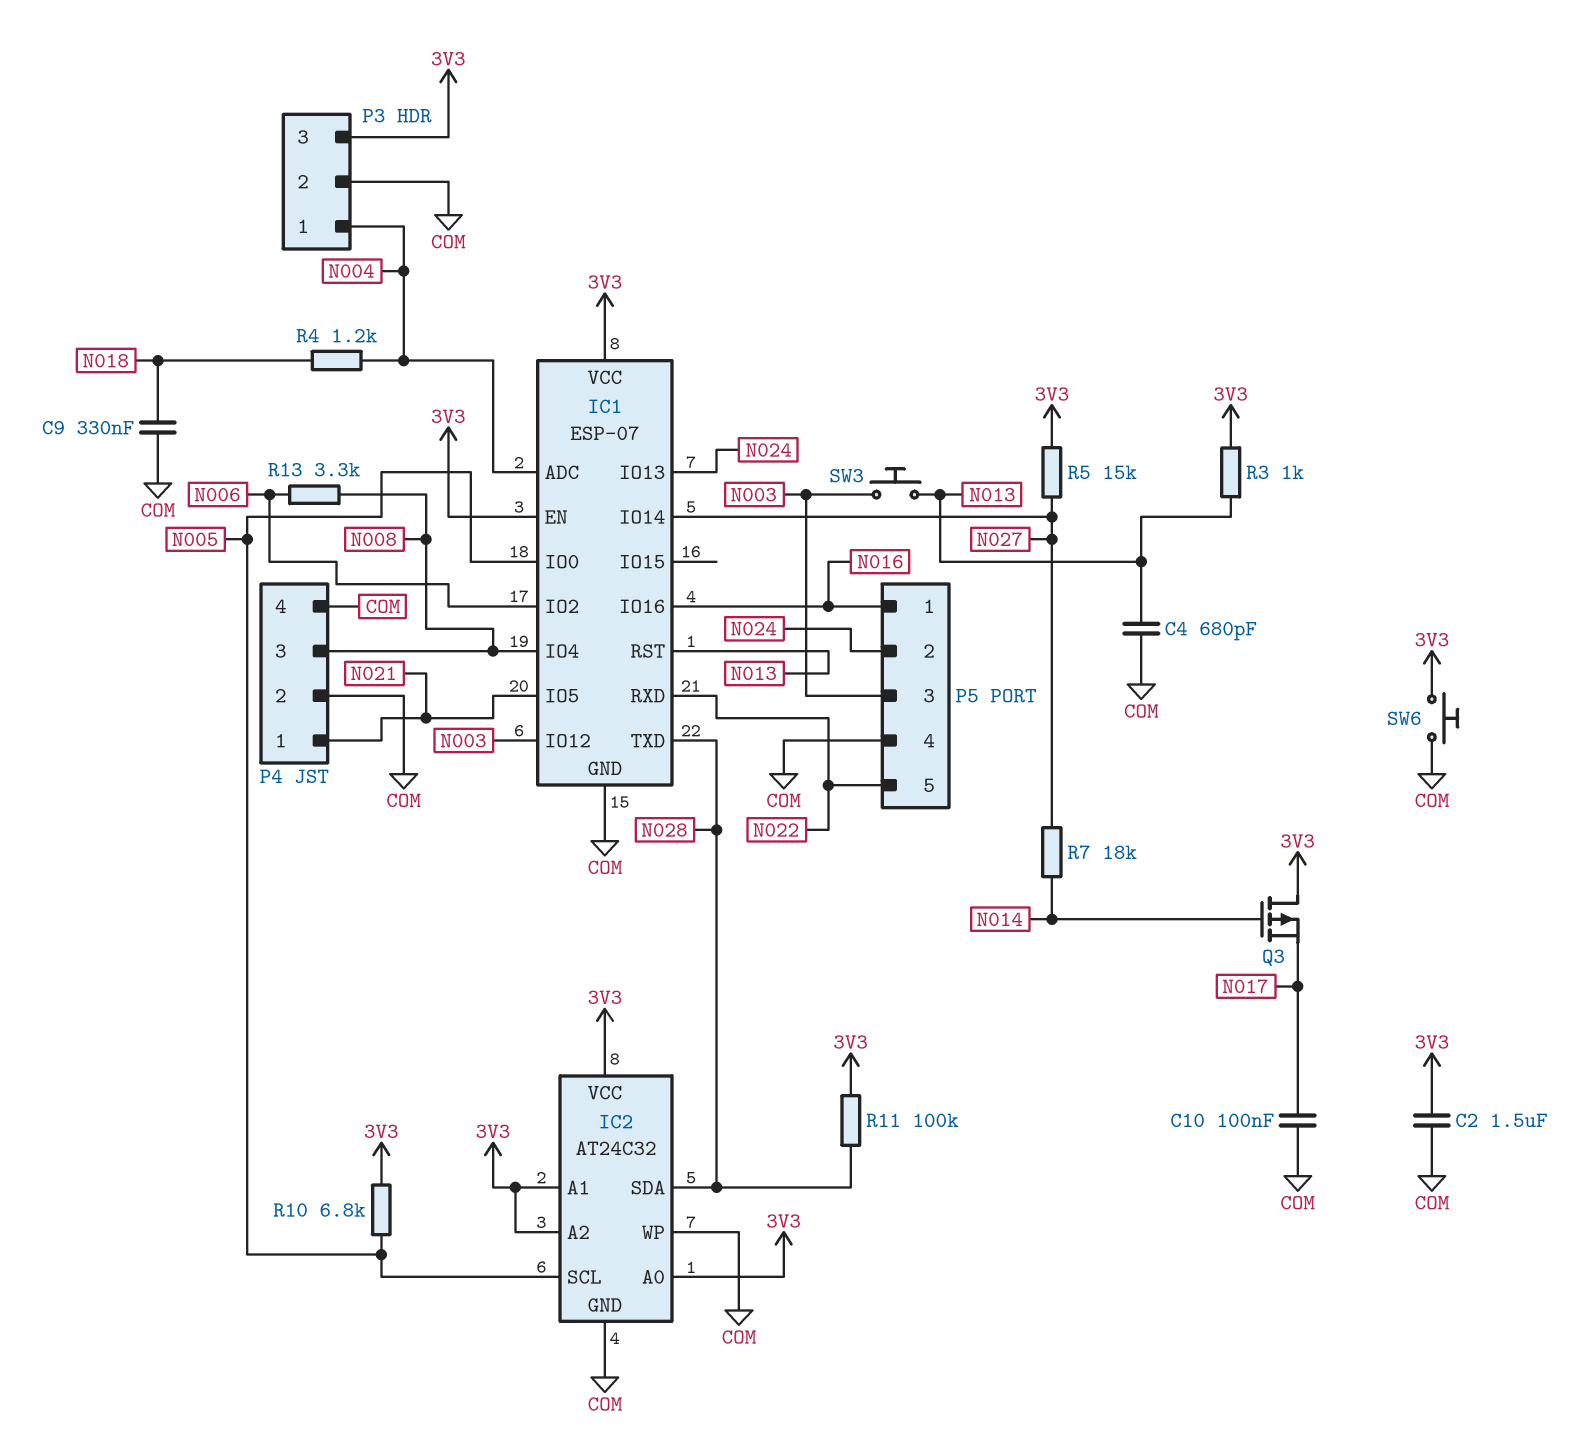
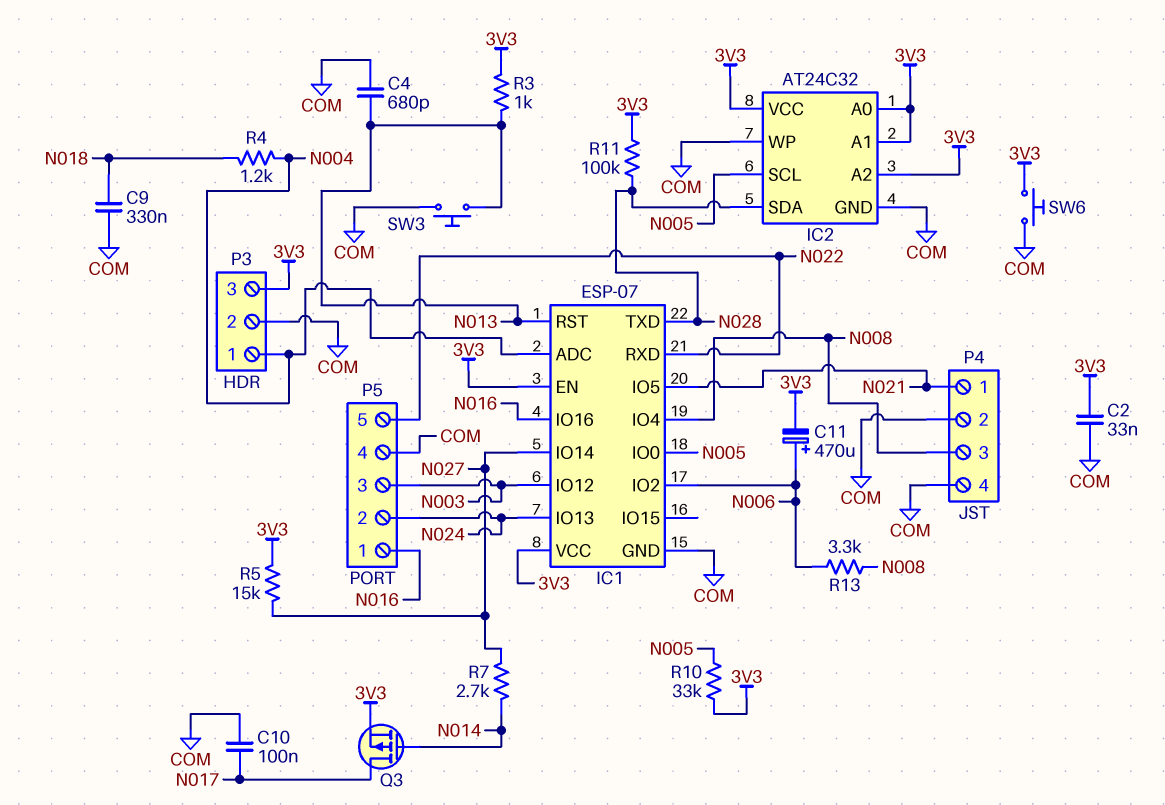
C2: 1.5uF (3V3, COM) -> 33nF (3V3, COM)
C11: none -> 470uF (plus N006, minus 3V3)
Q3: PMOS (G N014, D 3V3, S N017) -> PMOS (G N014, D N017, S 3V3)
R7: 18k (N014, N027) -> 2.7k (N014, N027)
R10: 6.8k (3V3, N005) -> 33k (3V3, N005)
SW3: button (N003, N013) -> button (COM, N013)

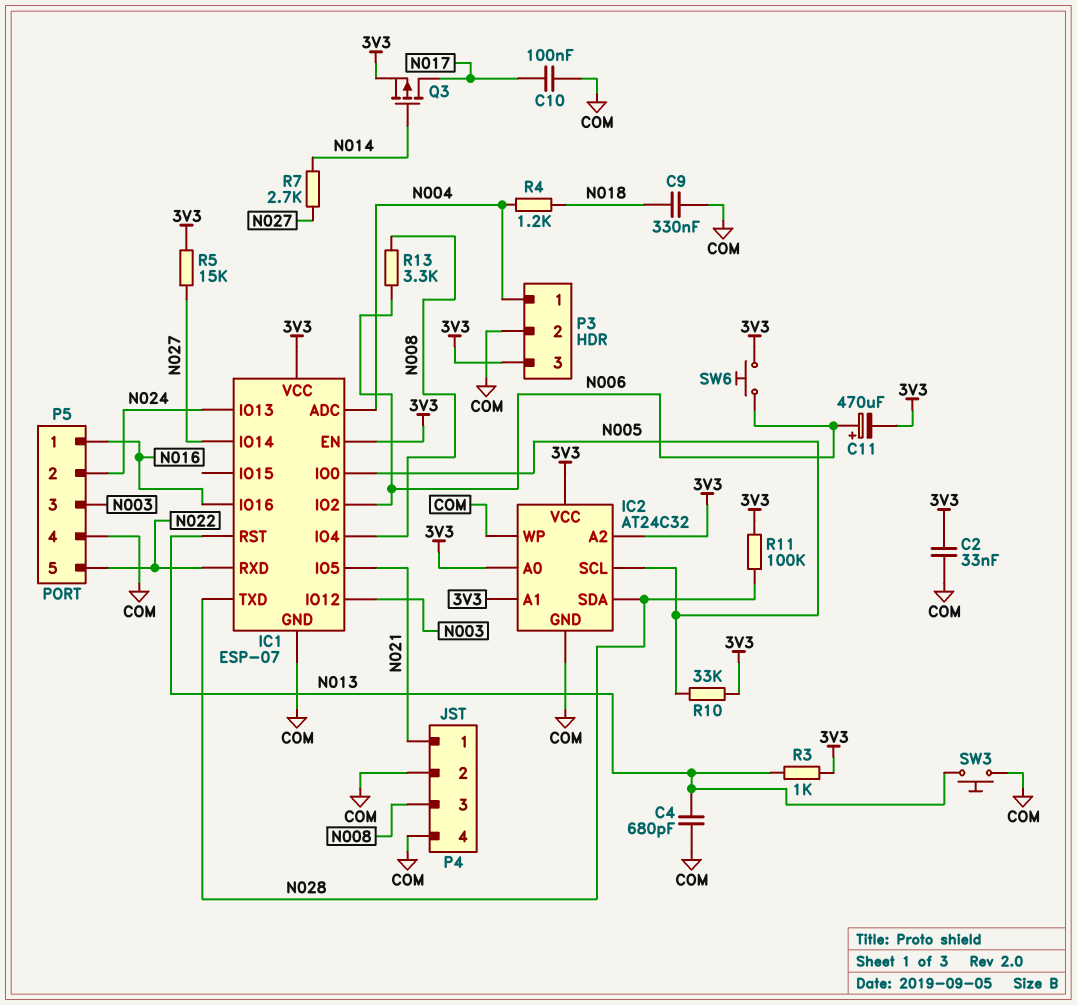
SW6: button (3V3, COM) -> button (3V3, N006)

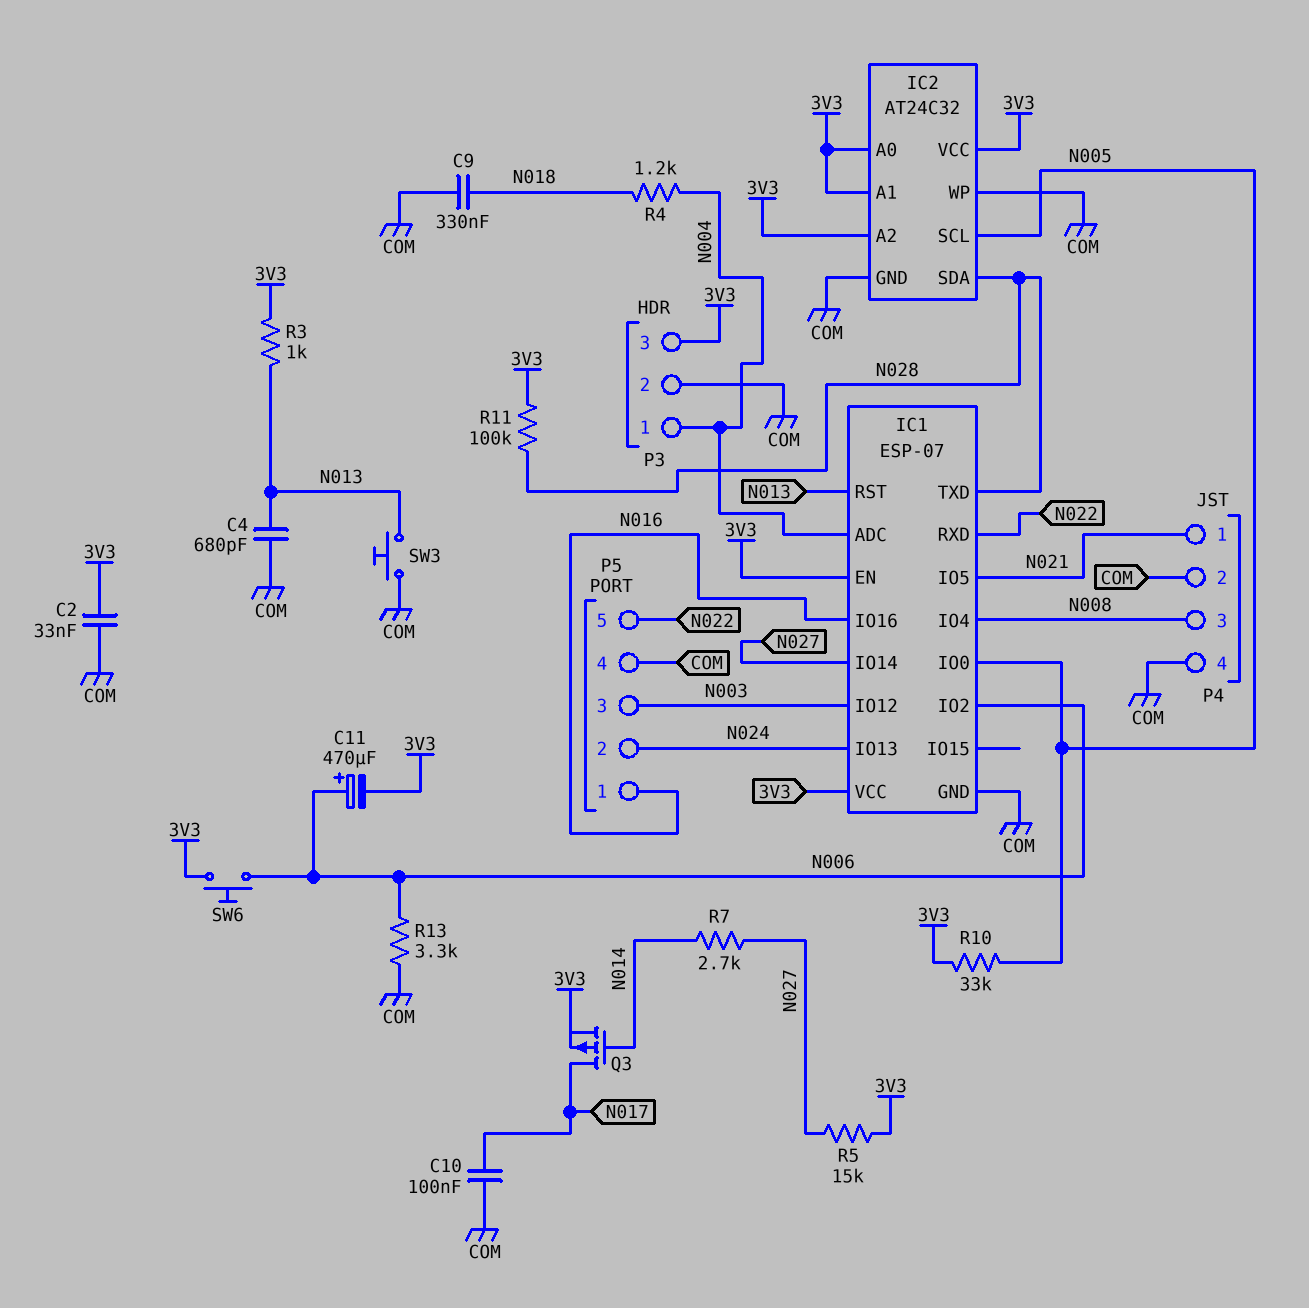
R13: 3.3k (N006, N008) -> 3.3k (COM, N006)

